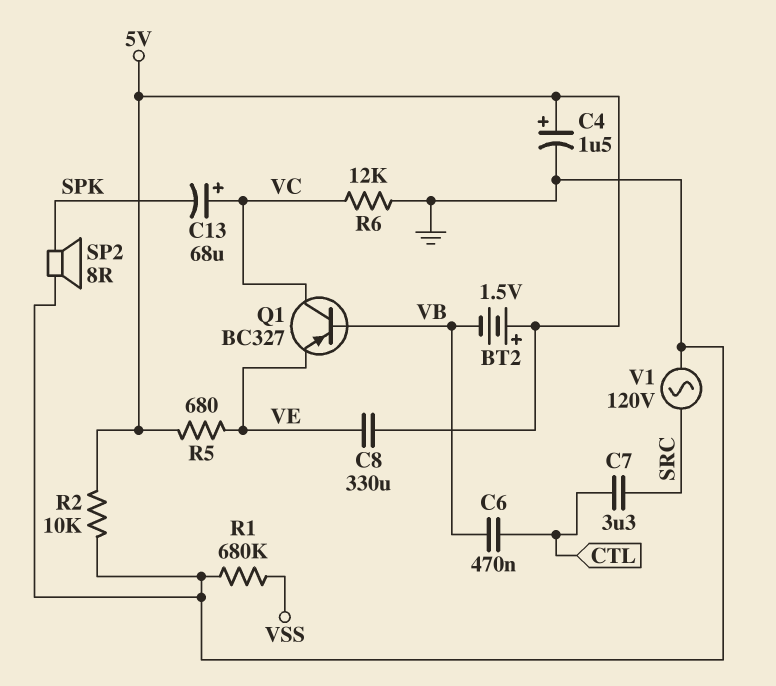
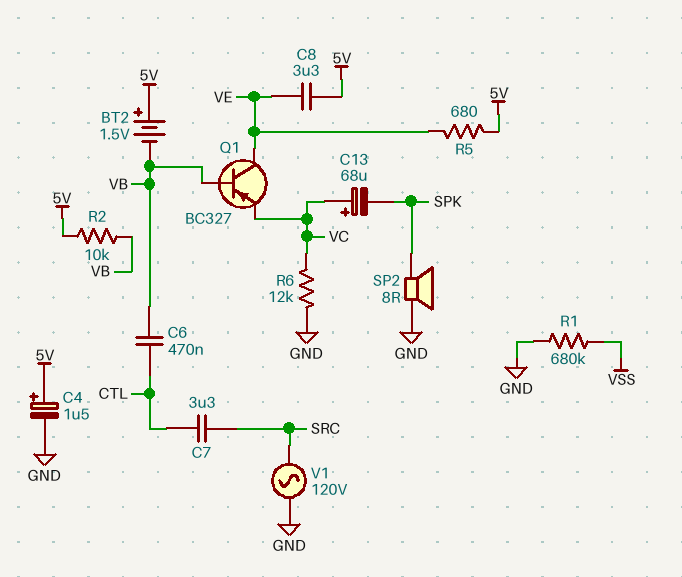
C8: 330uF (5V, VE) -> 3.3uF (5V, VE)
Q1: PNP BC327 (B VB, C VC, E VE) -> PNP BC327 (B VB, C VE, E VC)
R2: 10k (5V, GND) -> 10k (5V, VB)

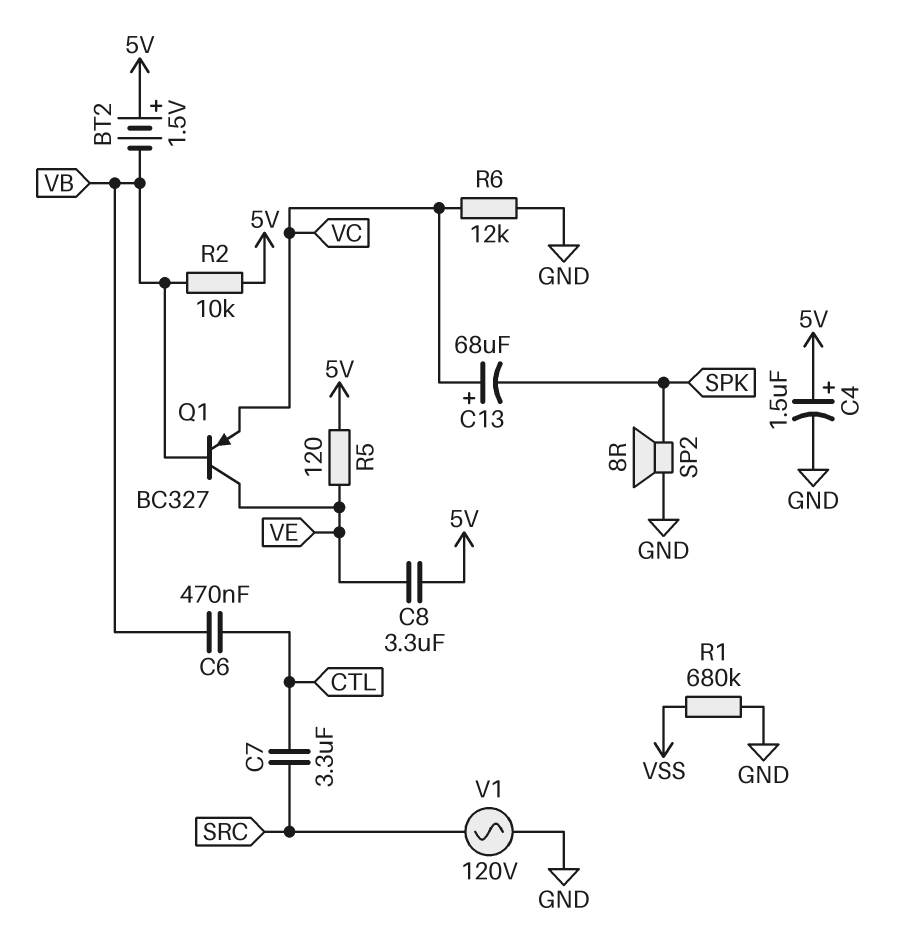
R5: 680 (5V, VE) -> 120 (5V, VE)

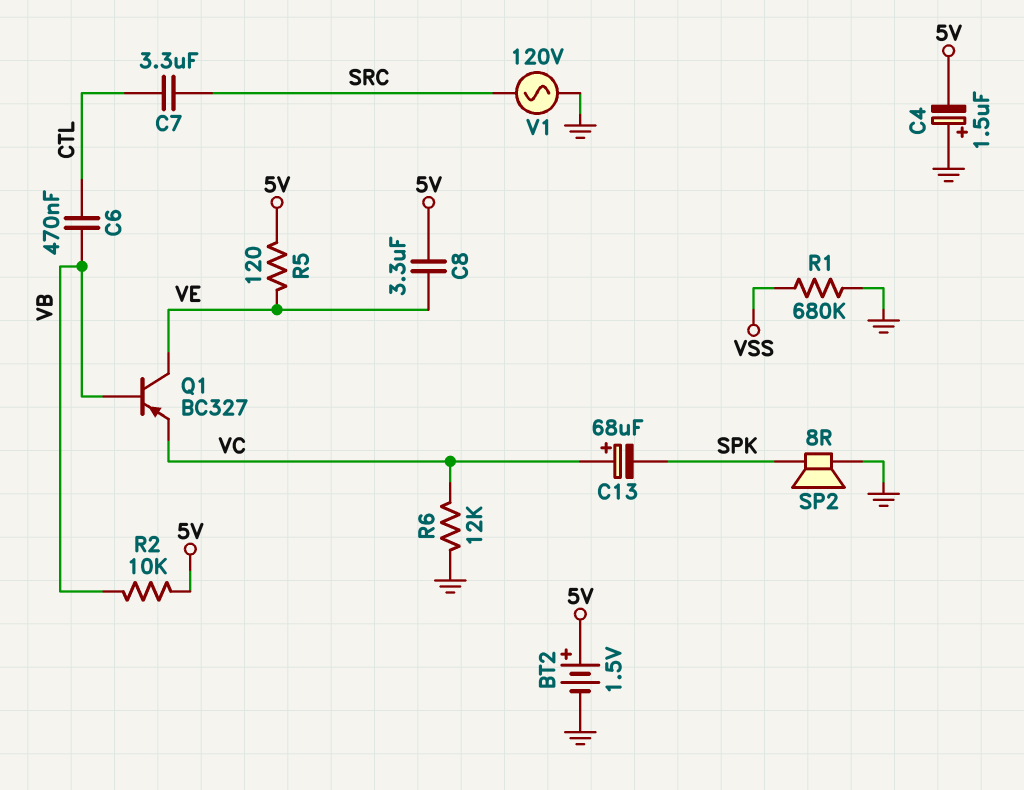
BT2: 1.5V (plus 5V, minus VB) -> 1.5V (plus 5V, minus GND)
C4: 1.5uF (plus 5V, minus GND) -> 1.5uF (plus GND, minus 5V)

